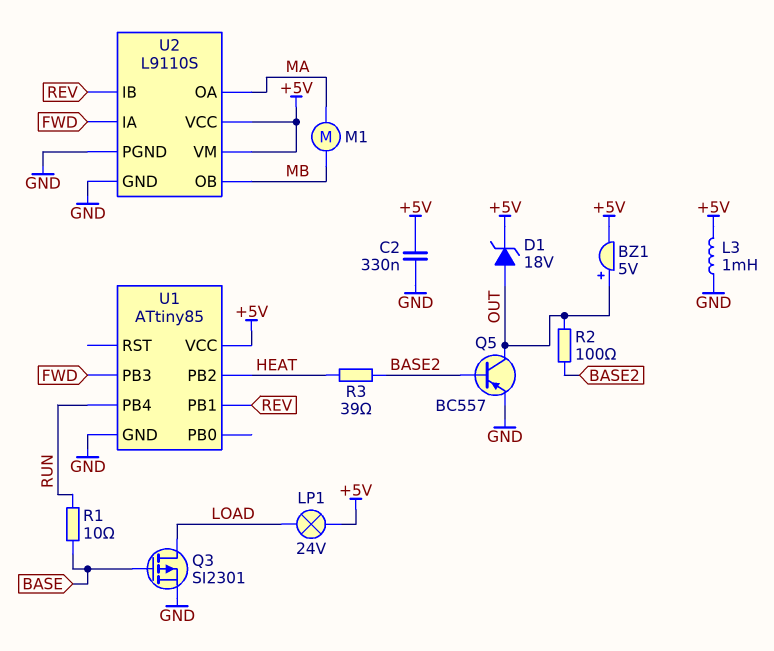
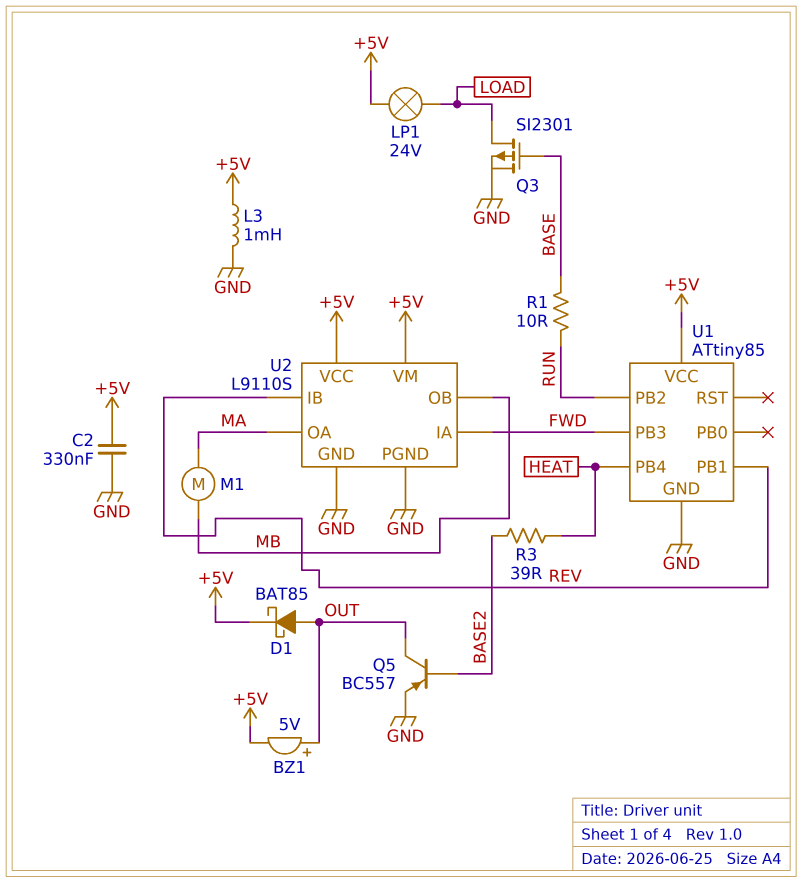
D1: zener 18V (A OUT, K +5V) -> schottky BAT85 (A OUT, K +5V)
R2: 100 (BASE2, OUT) -> none
U1 pin PB2: HEAT -> RUN
U1 pin PB4: RUN -> HEAT

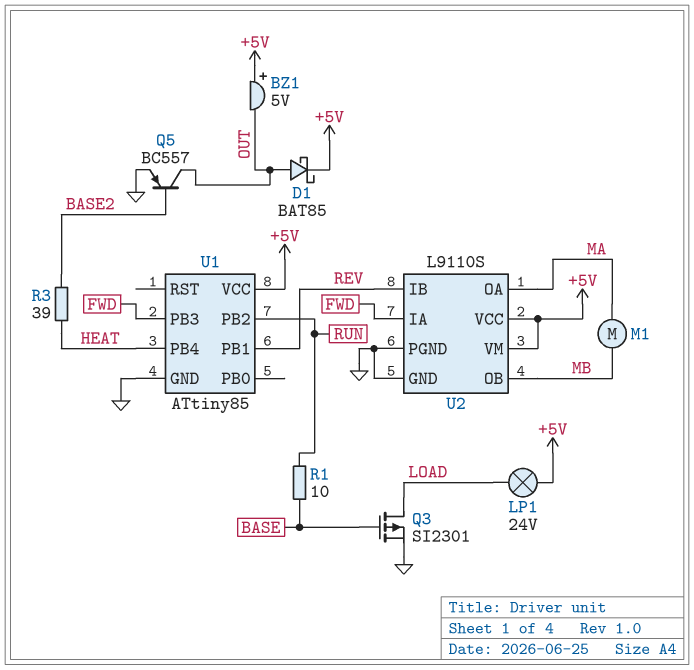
BZ1: buzzer 5V (plus OUT, minus +5V) -> buzzer 5V (plus +5V, minus OUT)
C2: 330nF (+5V, GND) -> none
L3: 1mH (+5V, GND) -> none

